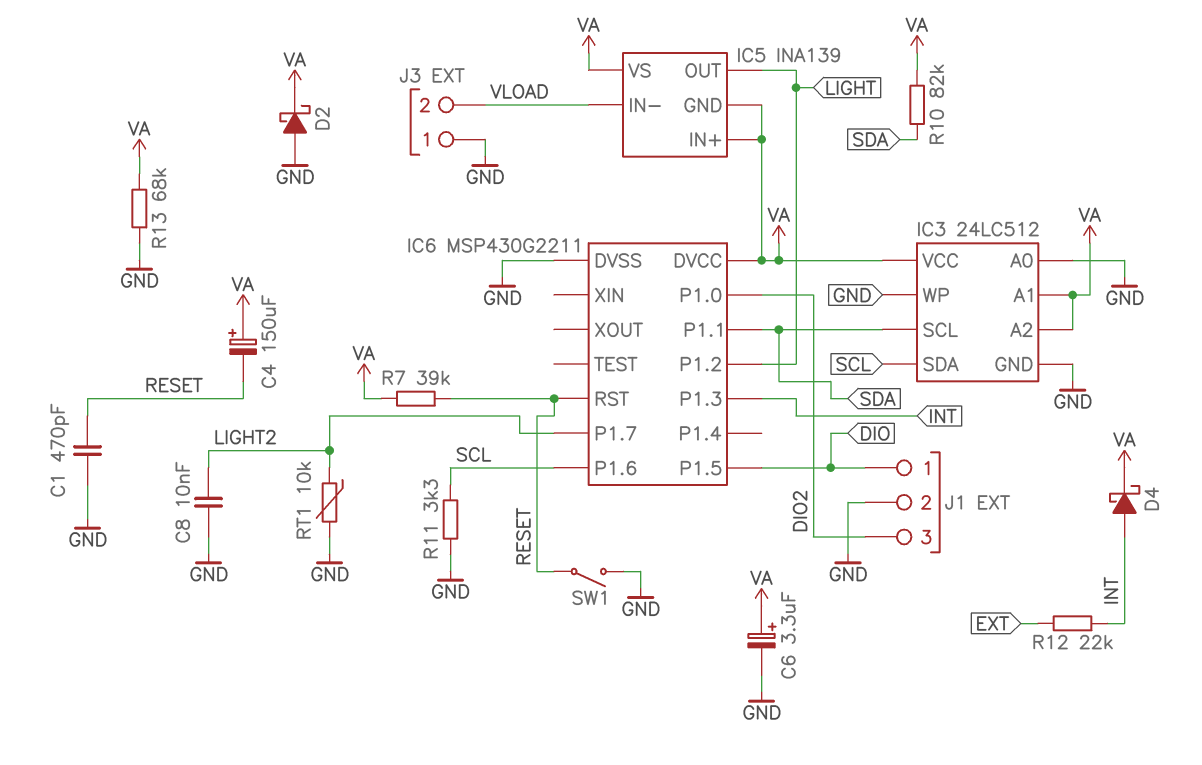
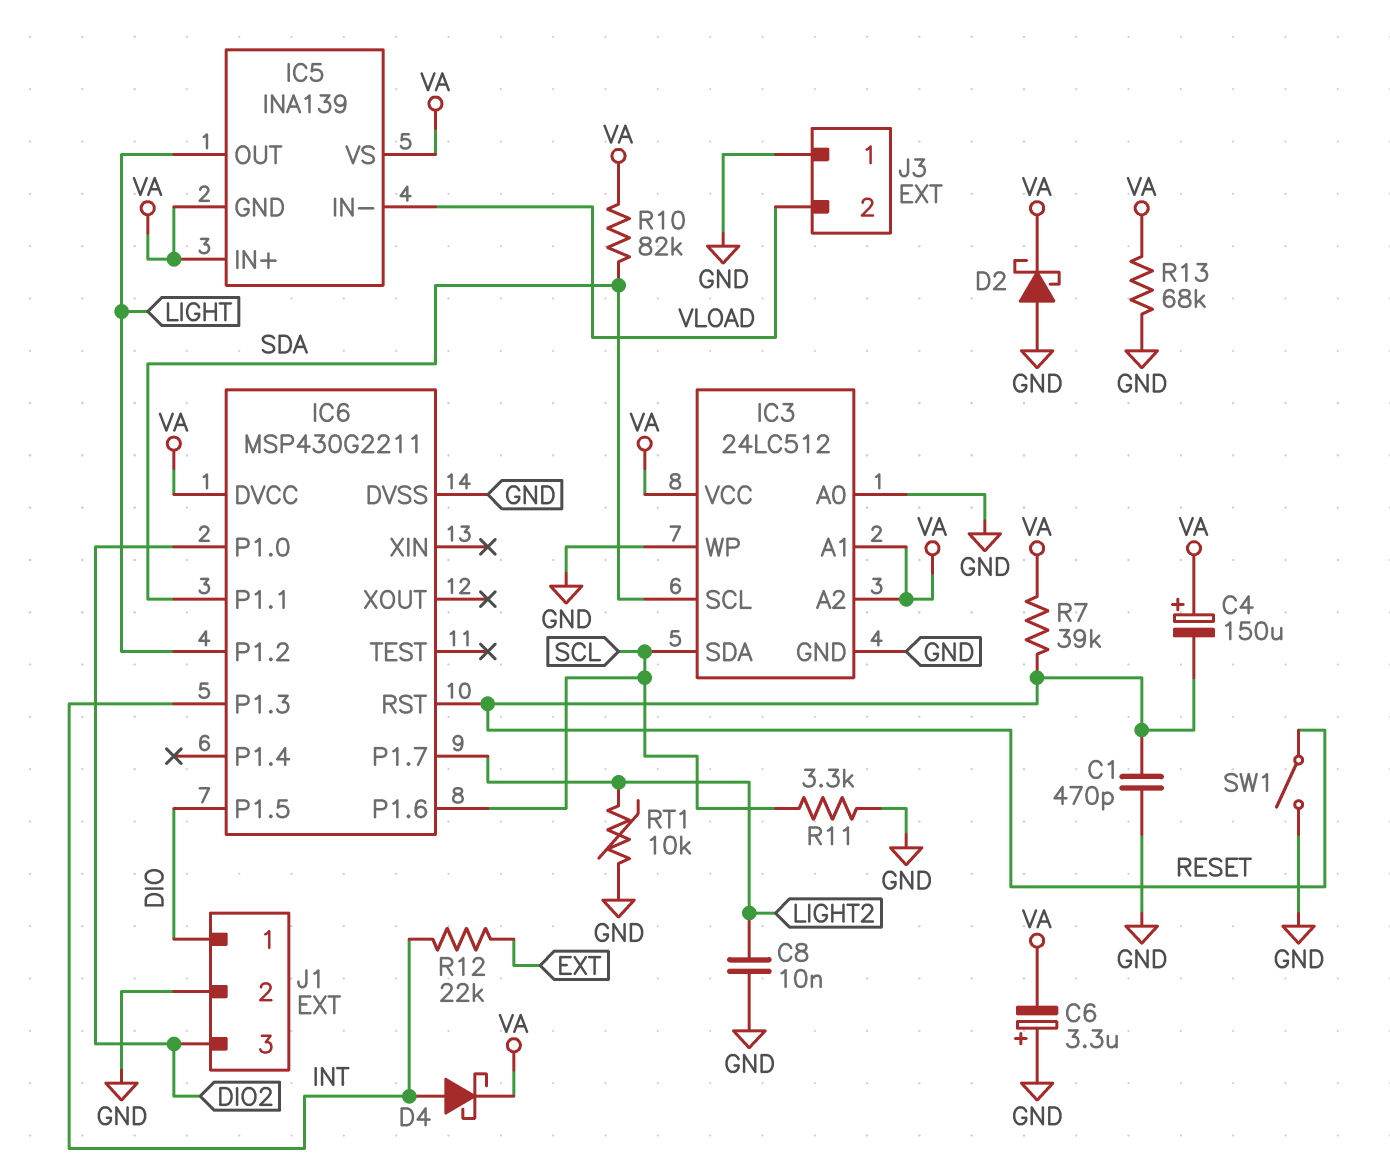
C6: 3.3uF (plus VA, minus GND) -> 3.3uF (plus GND, minus VA)

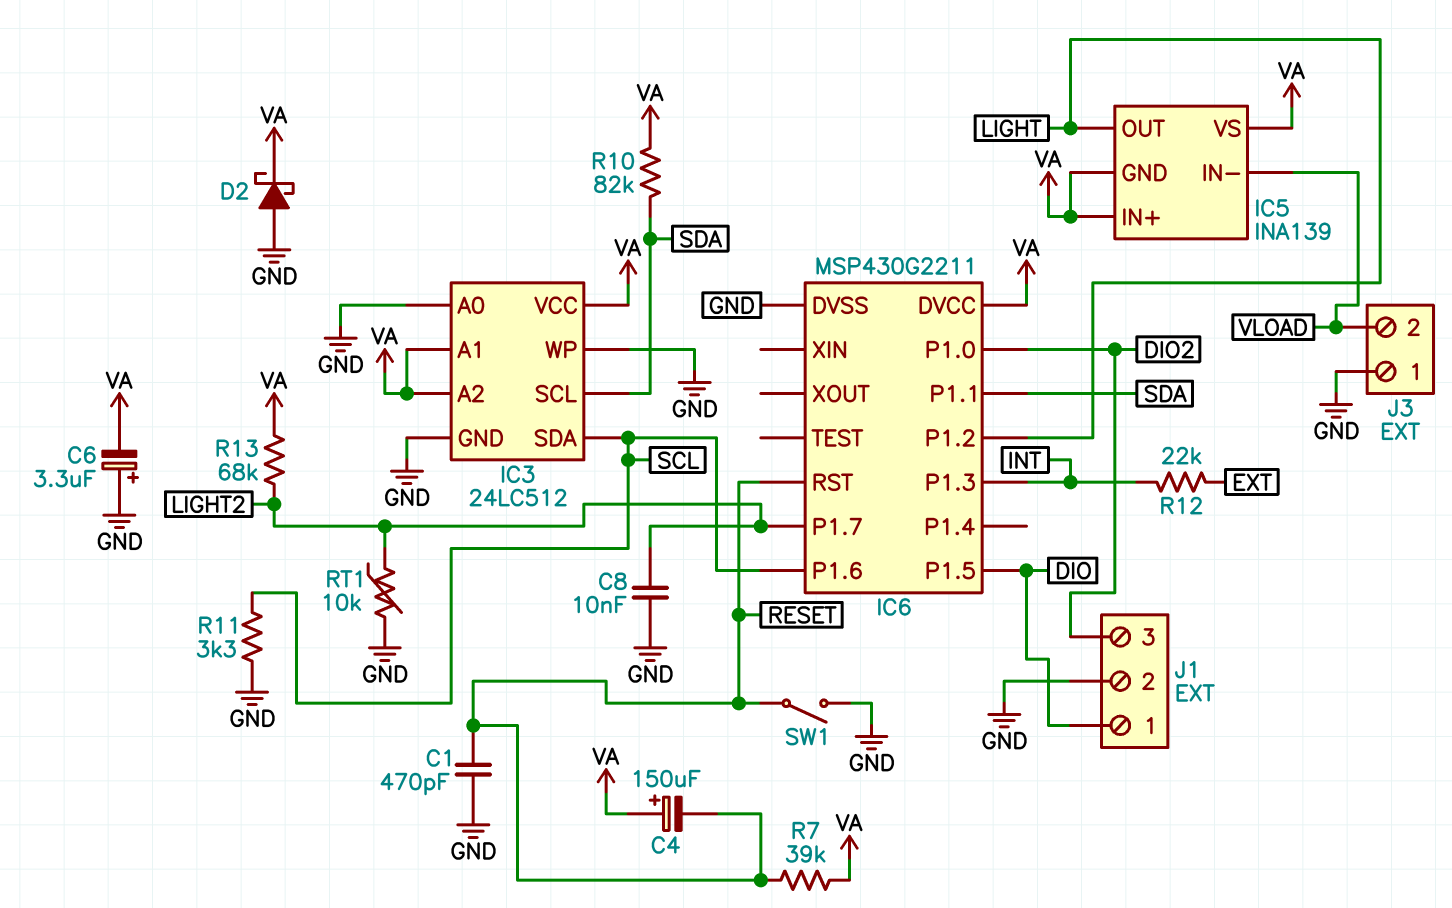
D4: schottky (A INT, K VA) -> none
R13: 68k (GND, VA) -> 68k (LIGHT2, VA)

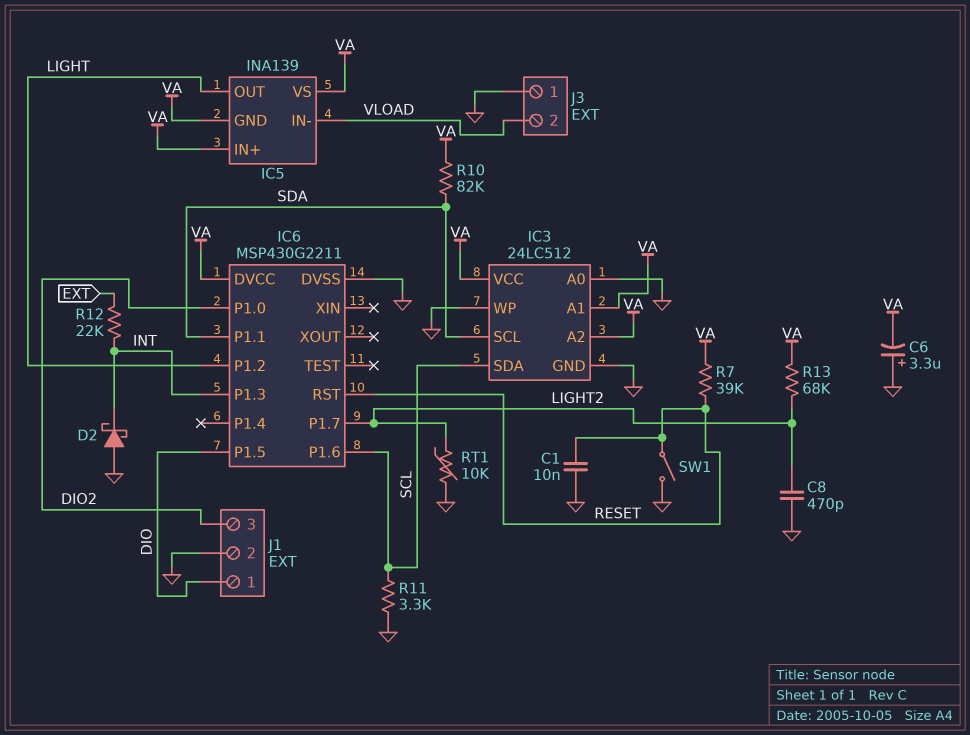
C1: 470pF (GND, RESET) -> 10nF (GND, RESET)
C4: 150uF (plus VA, minus RESET) -> none
C8: 10nF (GND, LIGHT2) -> 470pF (GND, LIGHT2)
D2: schottky (A GND, K VA) -> schottky (A GND, K INT)

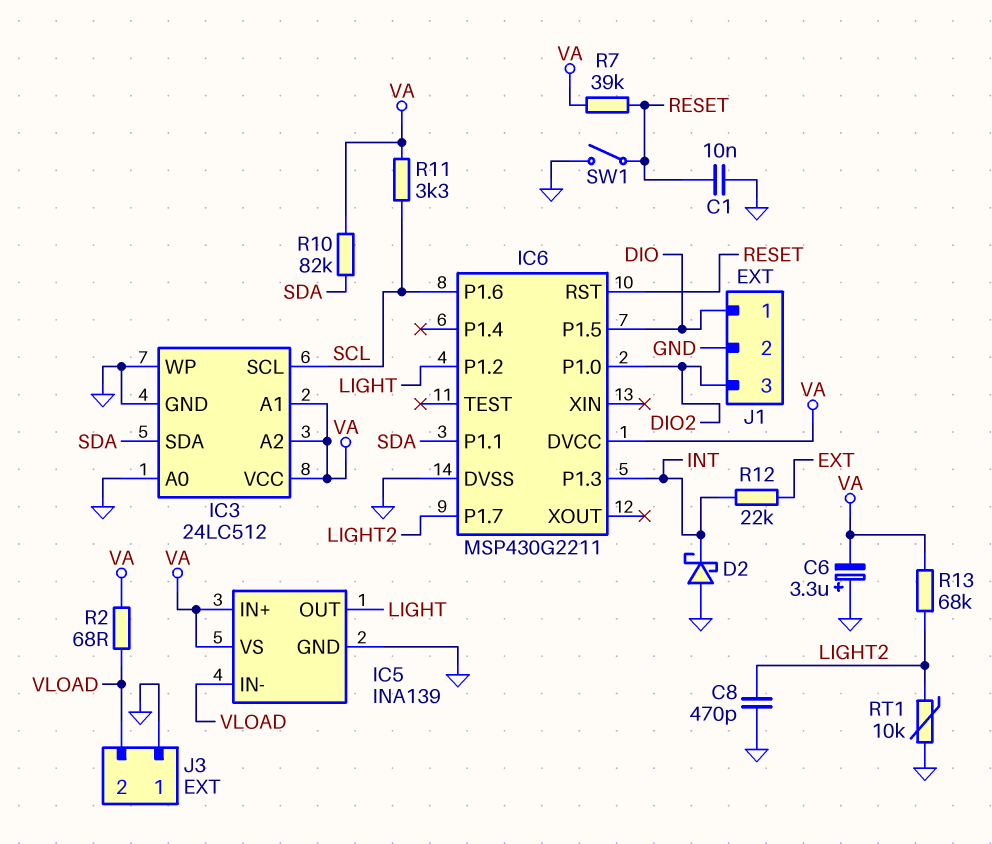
IC3 pin SCL: SDA -> SCL
IC3 pin SDA: SCL -> SDA
IC5 pin GND: VA -> GND
R2: none -> 68 (VA, VLOAD)
R11: 3.3k (GND, SCL) -> 3.3k (SCL, VA)

